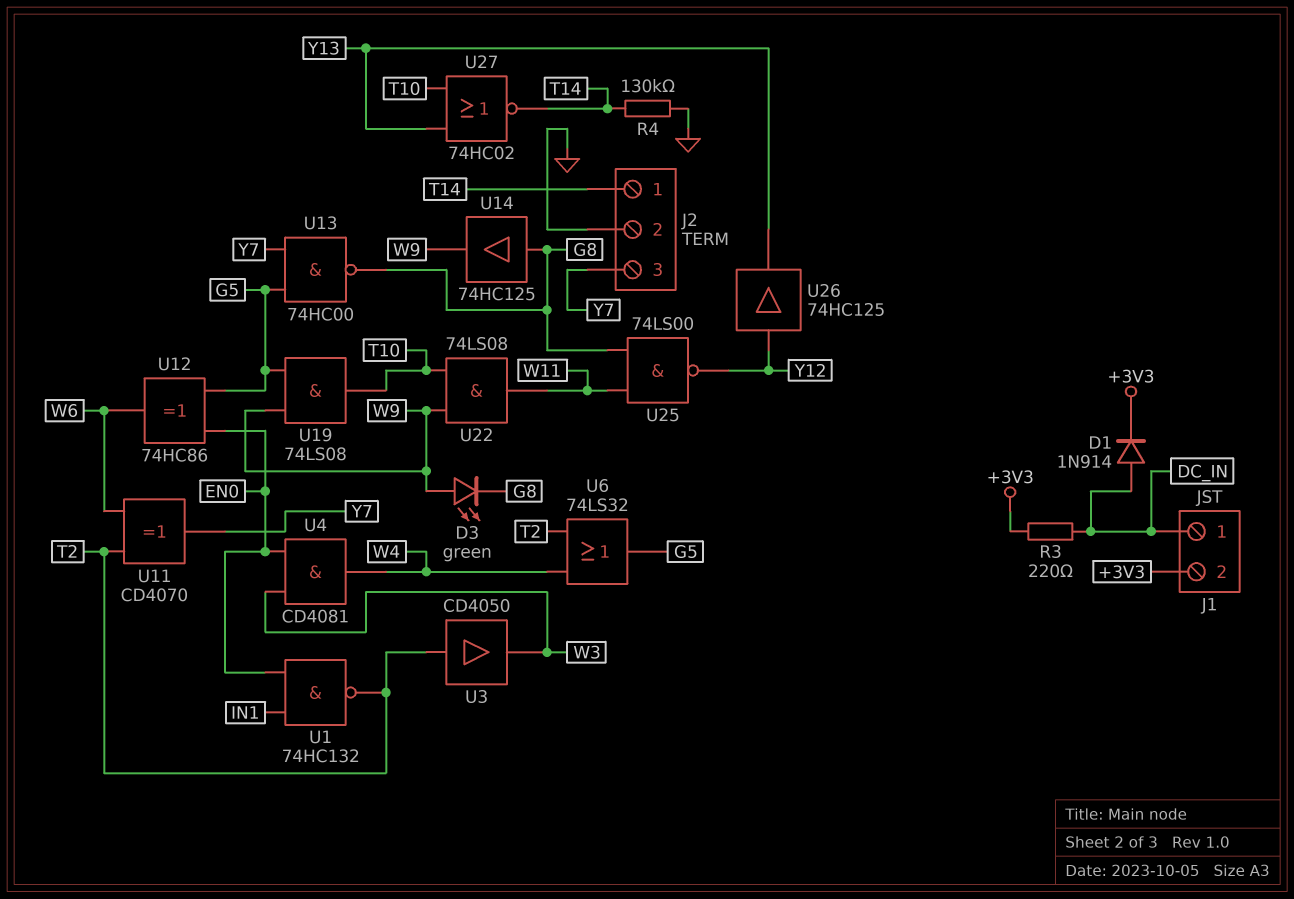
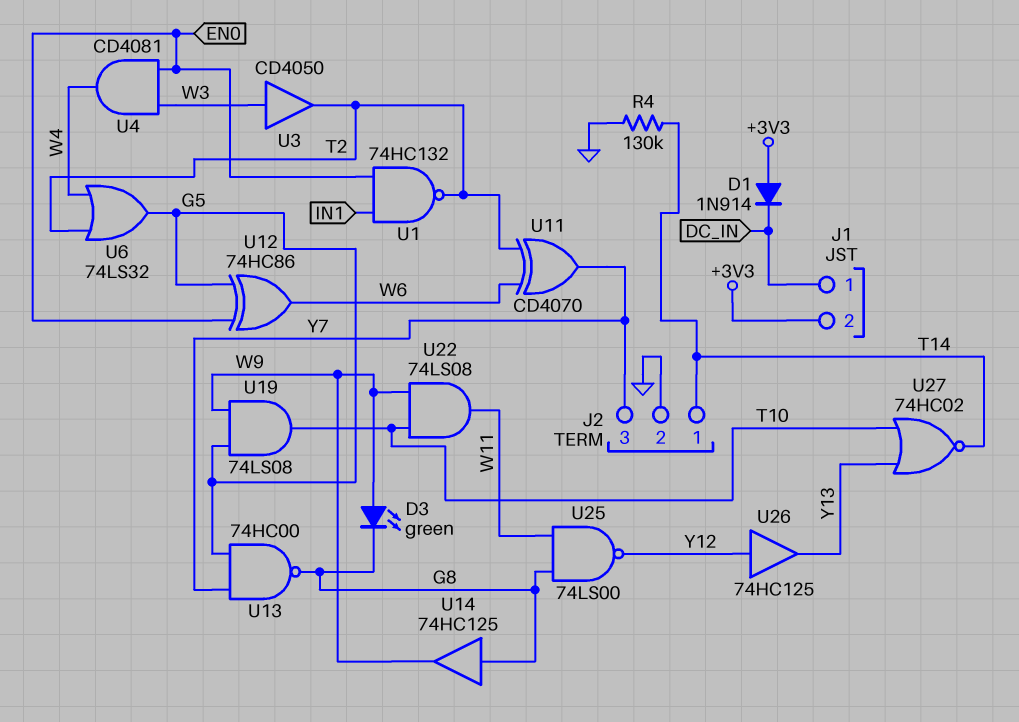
D1: diode 1N914 (A DC_IN, K +3V3) -> diode 1N914 (A +3V3, K DC_IN)
R3: 220 (+3V3, DC_IN) -> none
U3: buffer CD4050 (in T2, out W3) -> buffer CD4050 (in W3, out T2)

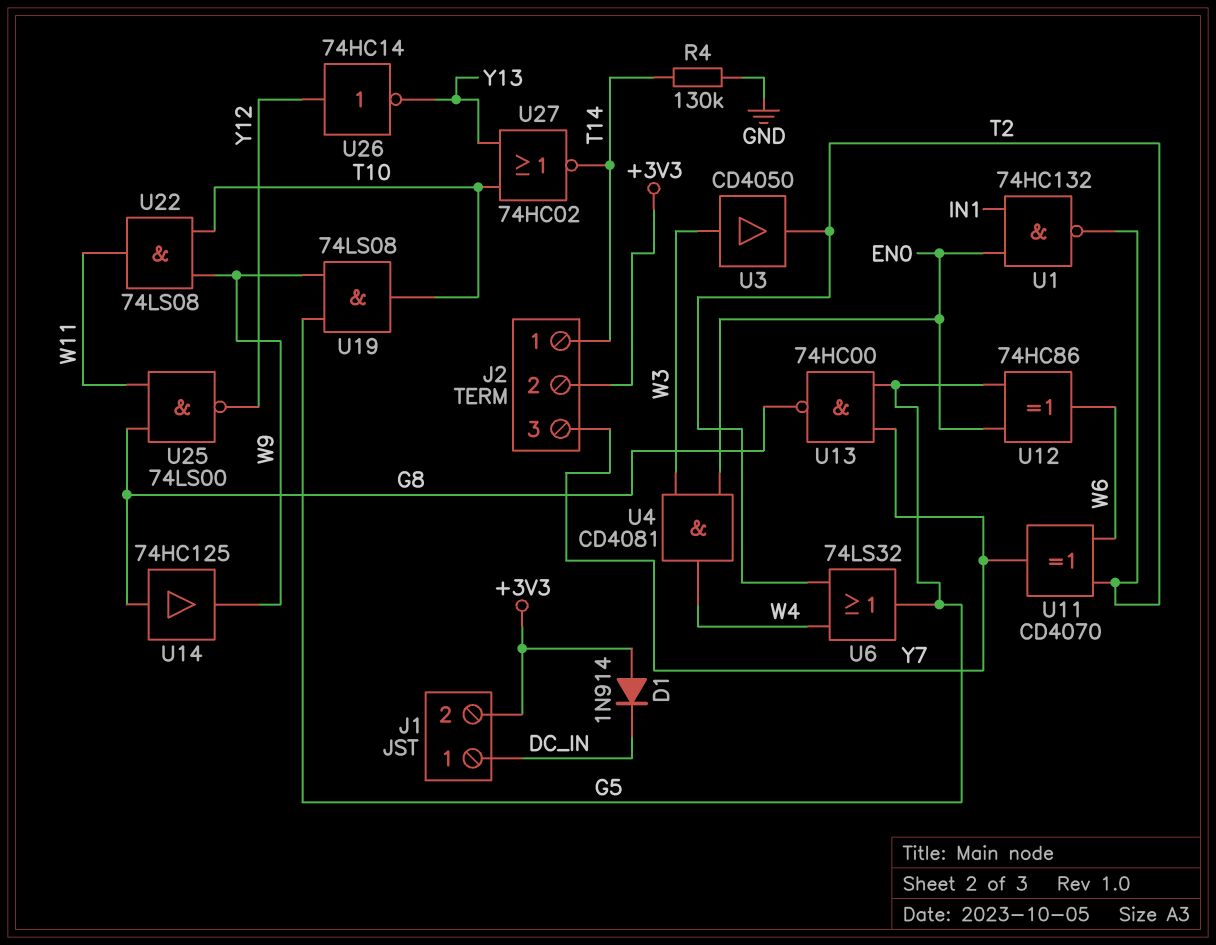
D3: LED green (A W9, K G8) -> none
J2 pin 2: GND -> +3V3
U26: buffer 74HC125 (in Y12, out Y13) -> NOT 74HC14 (in Y12, out Y13)

